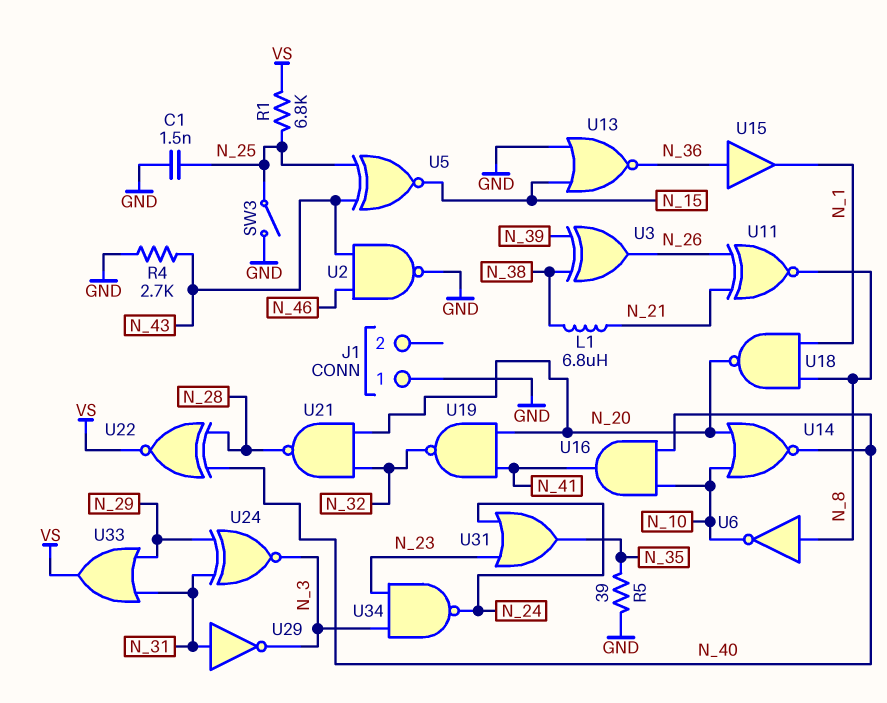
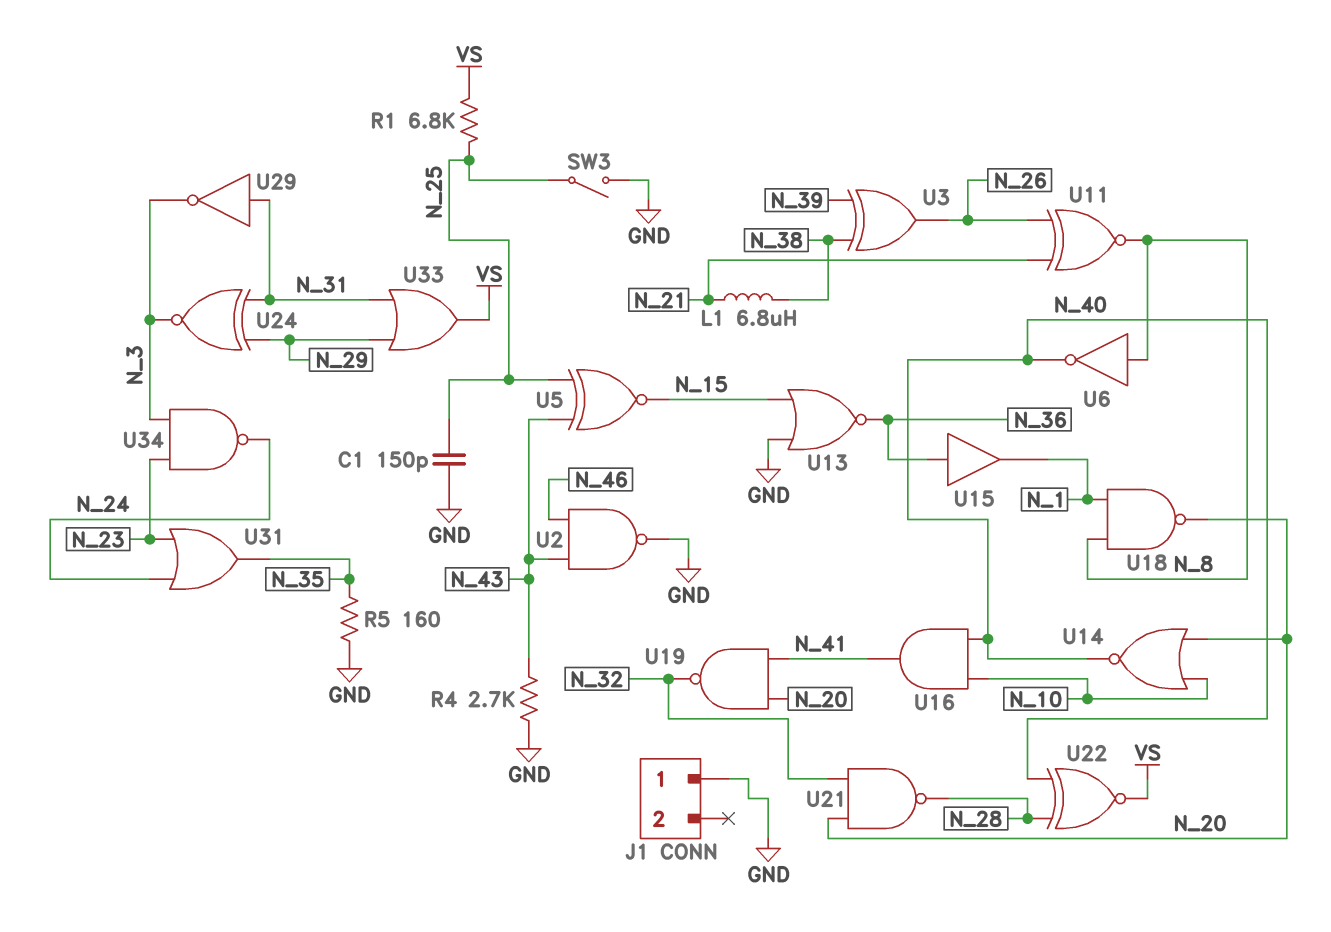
C1: 1.5nF (GND, N_25) -> 150pF (GND, N_25)
R5: 39 (GND, N_35) -> 160 (GND, N_35)
U6: NOT (in N_8, out N_10) -> NOT (in N_8, out N_40)

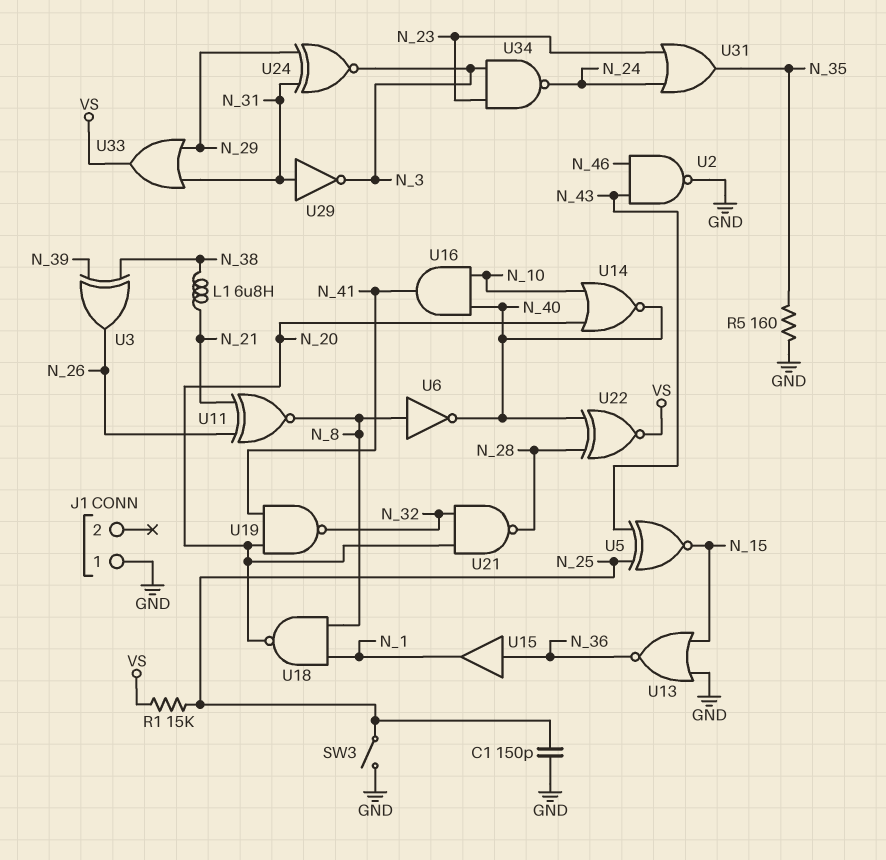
R1: 6.8k (N_25, VS) -> 15k (N_25, VS)
R4: 2.7k (GND, N_43) -> none

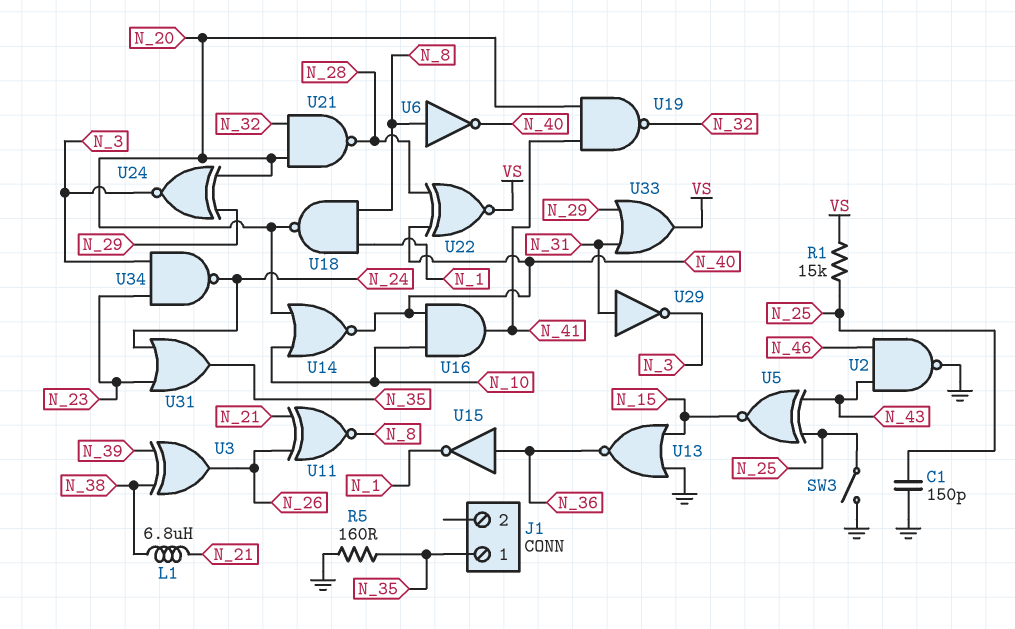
J1 pin 1: GND -> N_35
U15: buffer (in N_36, out N_1) -> NOT (in N_36, out N_1)
U24: XNOR (in N_29, in N_31, out N_3) -> XNOR (in N_20, in N_29, out N_3)

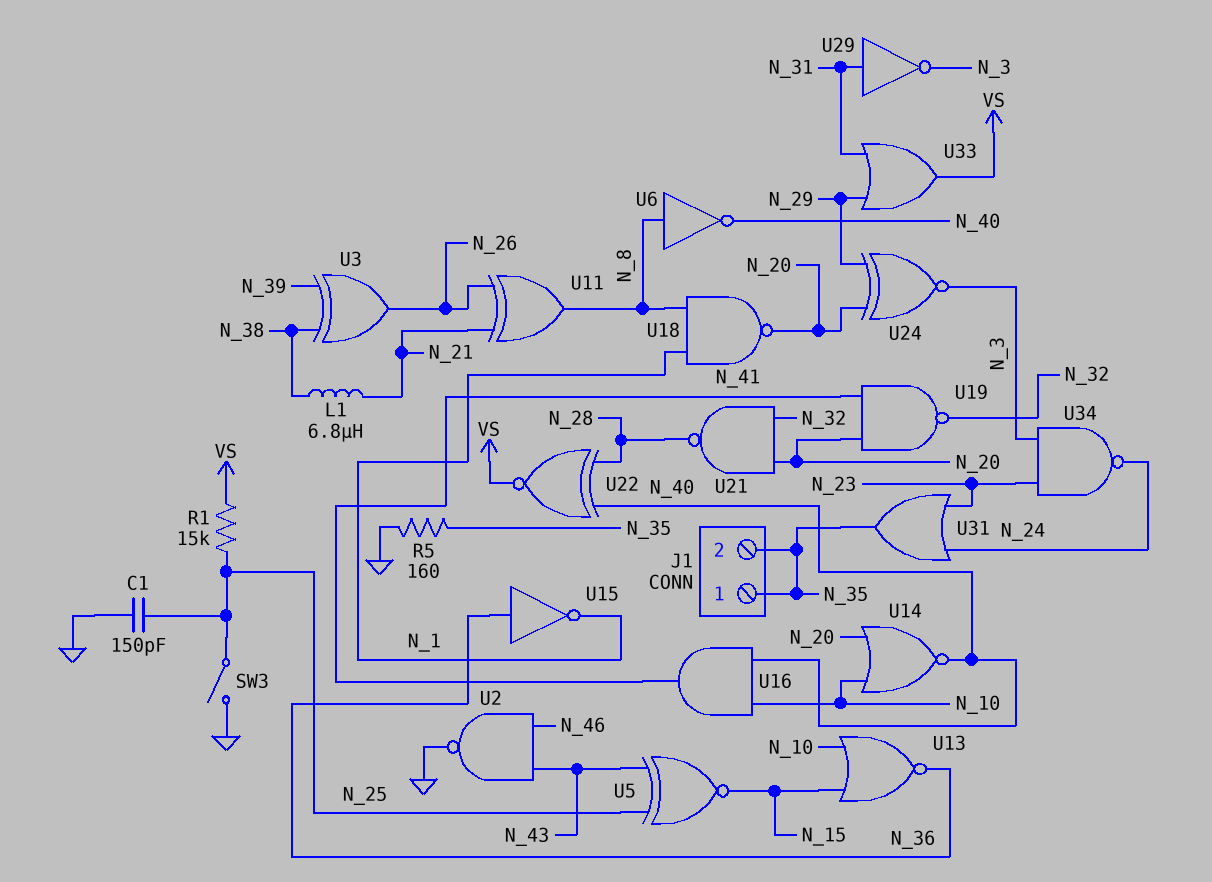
J1 pin 2: none -> N_35
U11: XNOR (in N_21, in N_26, out N_8) -> XOR (in N_21, in N_26, out N_8)
U13: NOR (in GND, in N_15, out N_36) -> NOR (in N_10, in N_15, out N_36)

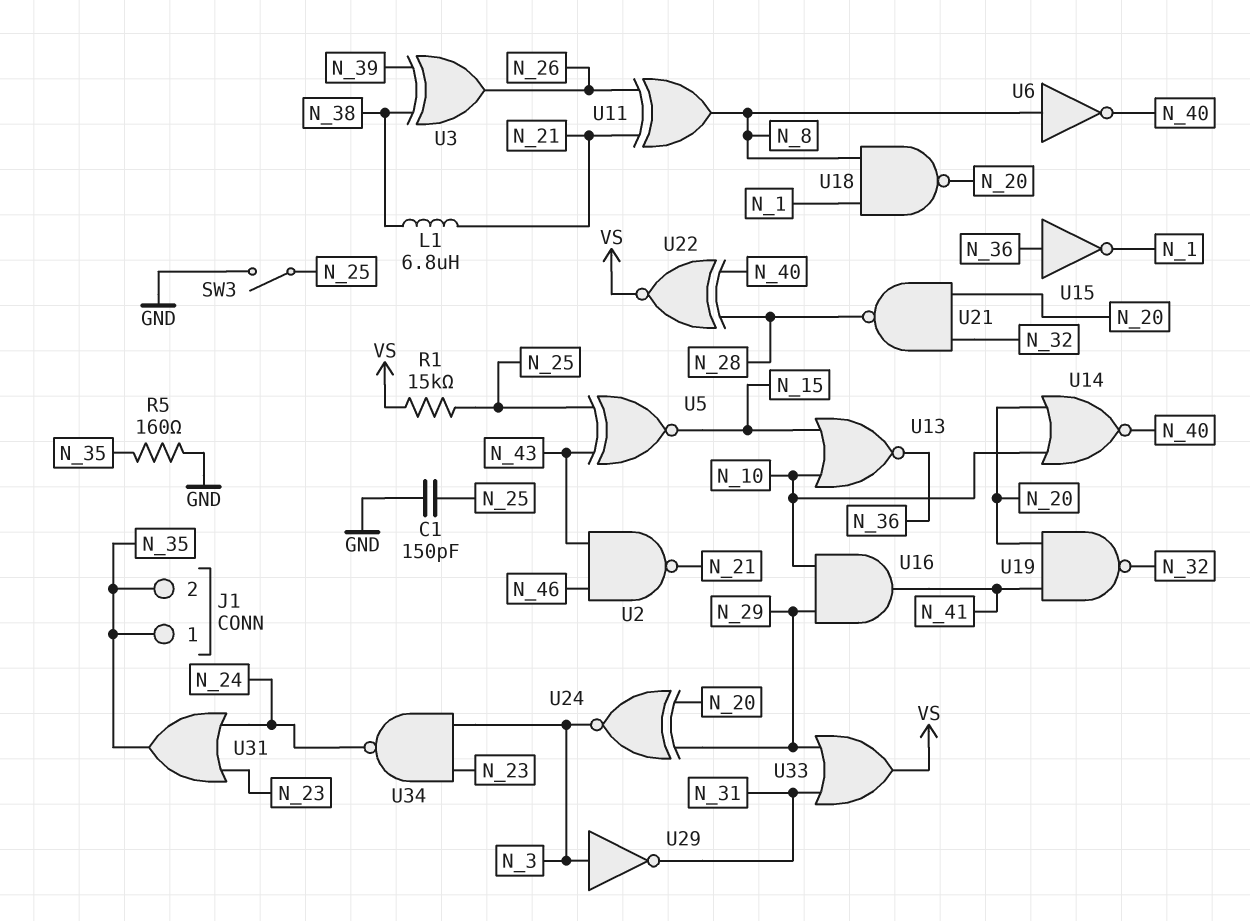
U2: NAND (in N_43, in N_46, out GND) -> NAND (in N_43, in N_46, out N_21)
U16: AND (in N_10, in N_40, out N_41) -> AND (in N_10, in N_29, out N_41)
U29: NOT (in N_31, out N_3) -> NOT (in N_3, out N_31)

